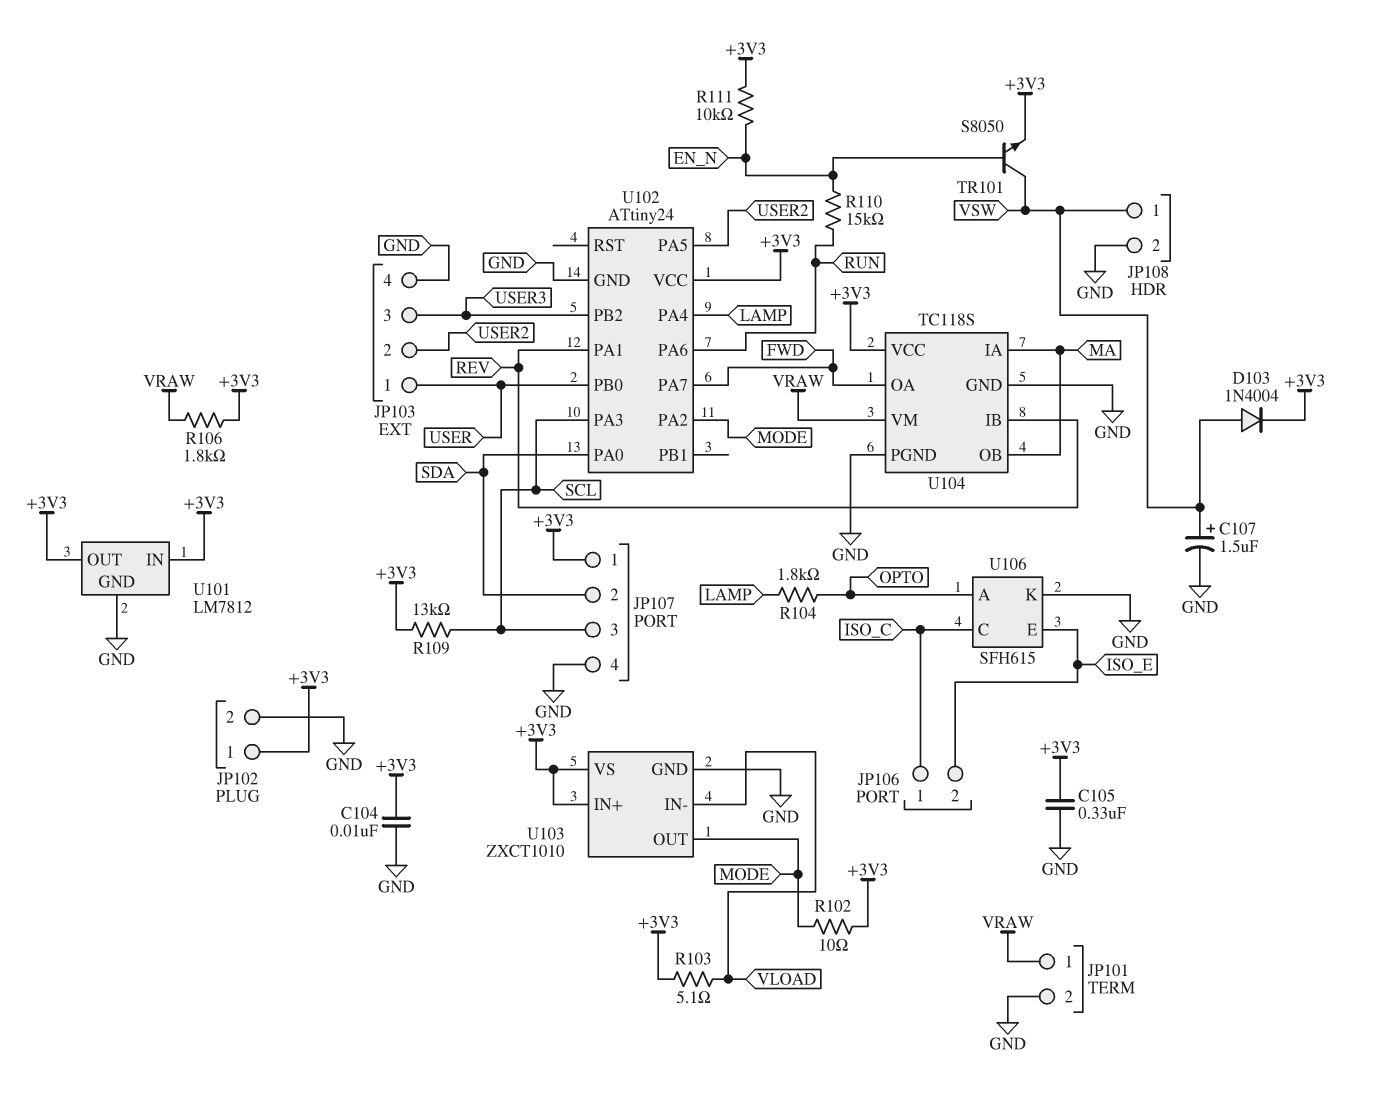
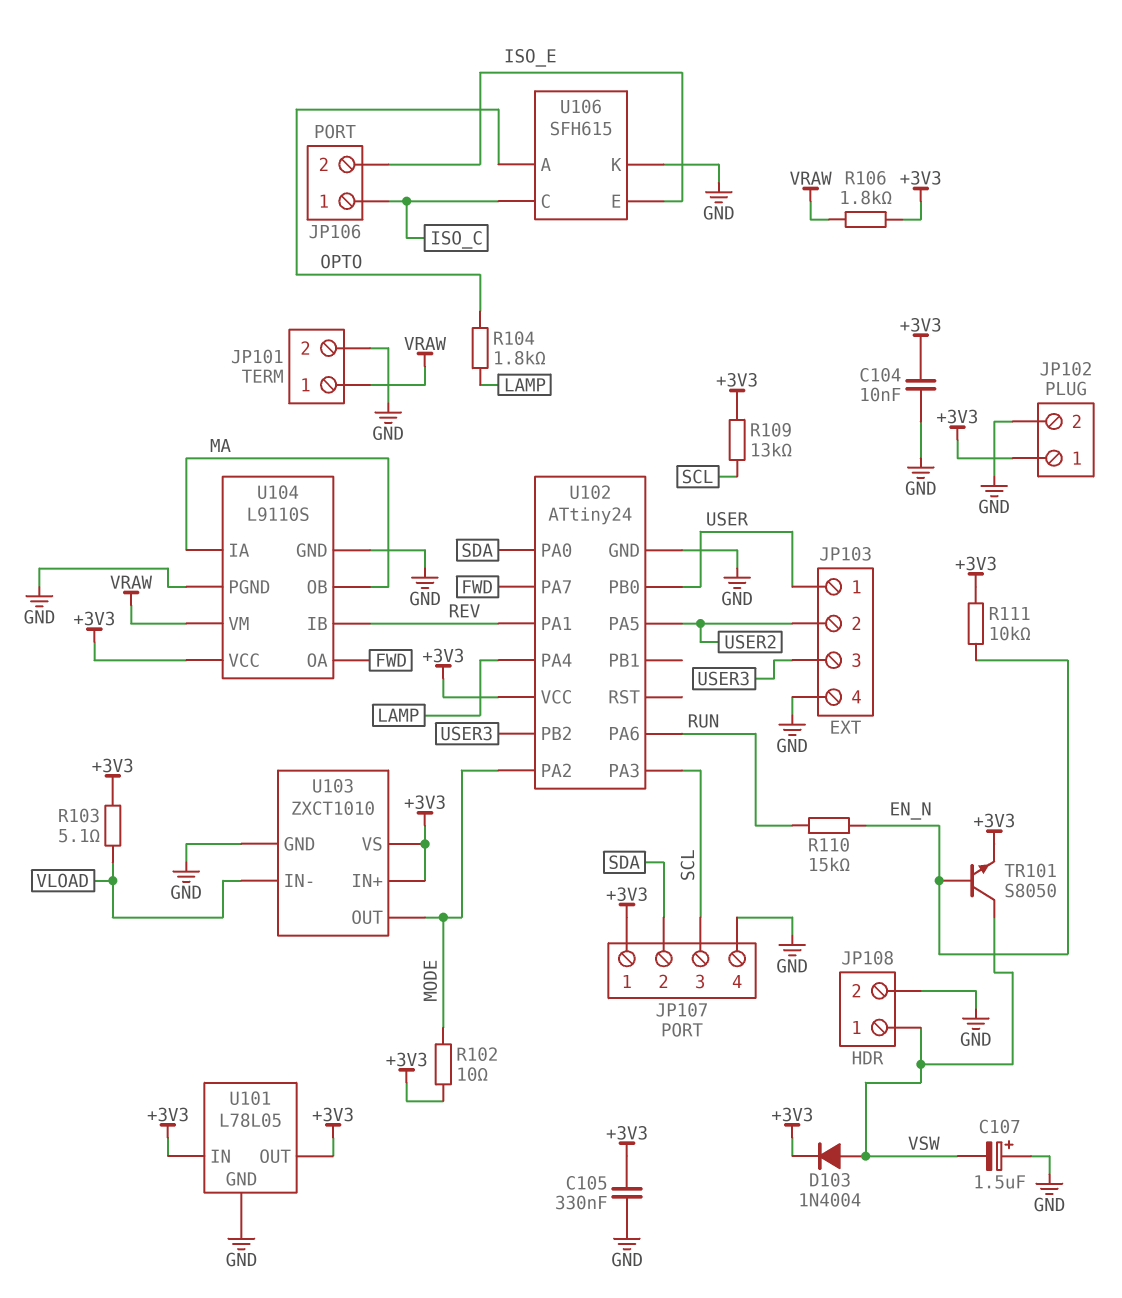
C107: 1.5uF (plus VSW, minus GND) -> 1.5uF (plus GND, minus VSW)
U101: LM7812 -> L78L05
U104: TC118S -> L9110S

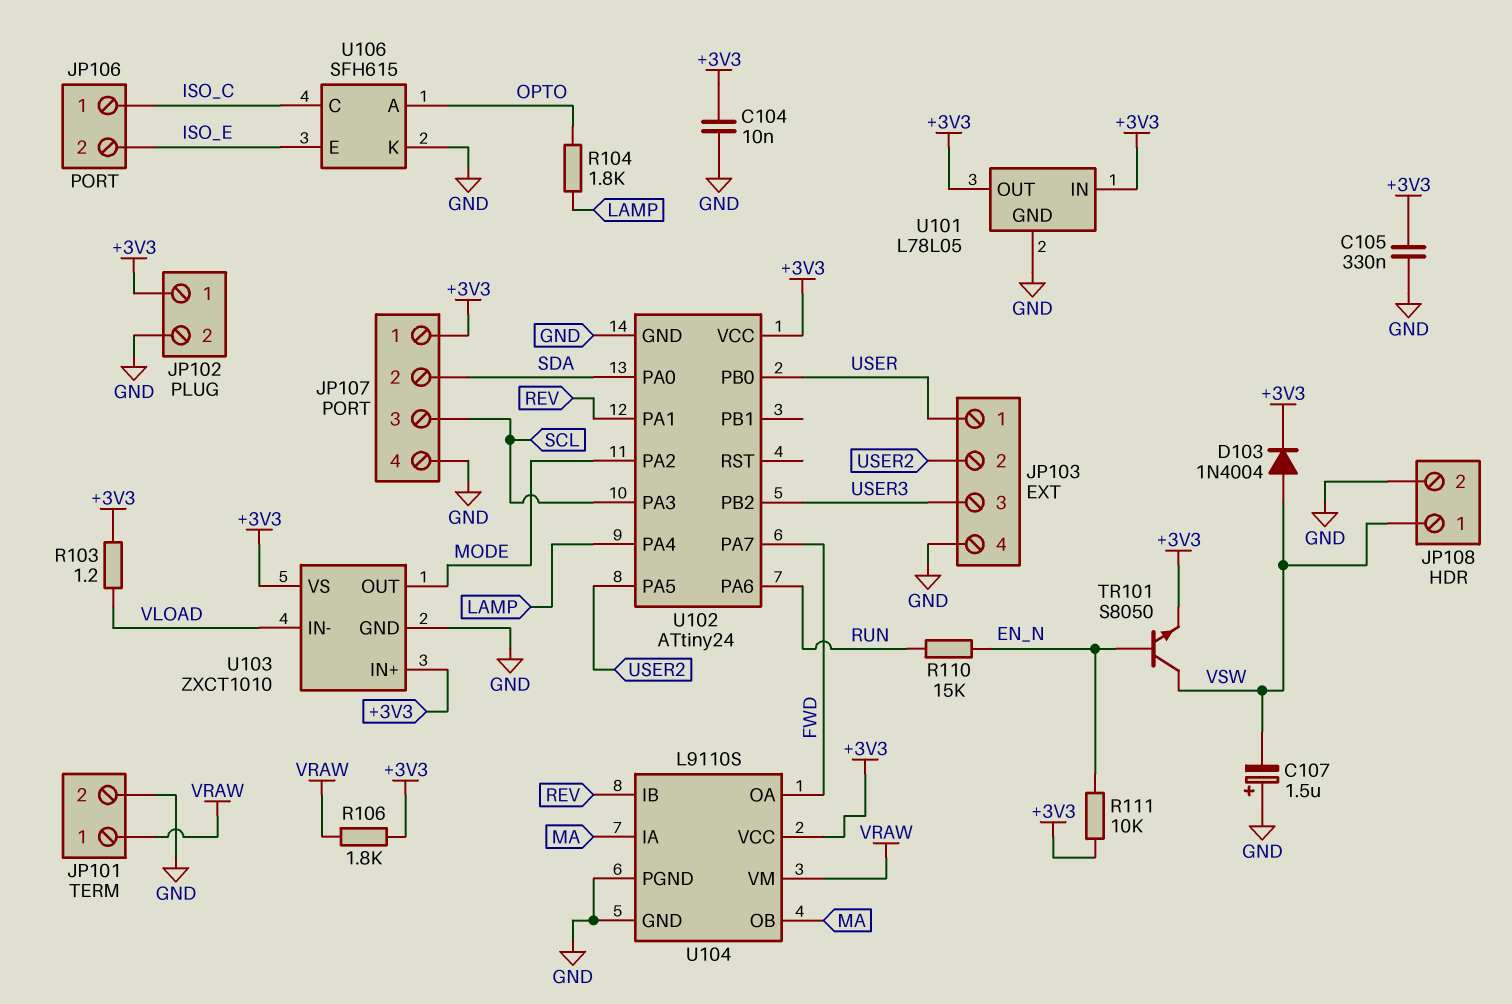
R102: 10 (+3V3, MODE) -> none
R103: 5.1 (+3V3, VLOAD) -> 1.2 (+3V3, VLOAD)
R109: 13k (+3V3, SCL) -> none

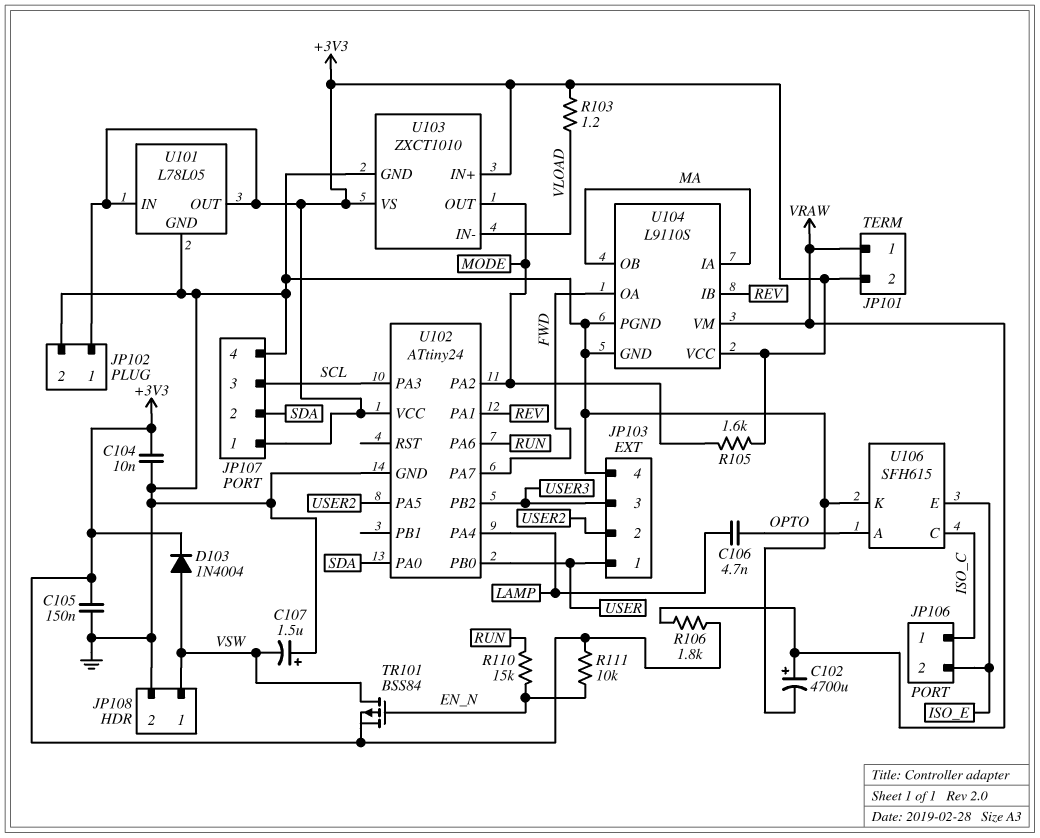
C102: none -> 4700uF (plus VRAW, minus GND)
C105: 330nF (+3V3, GND) -> 150nF (+3V3, GND)
C106: none -> 4.7nF (LAMP, OPTO)
JP101 pin 2: GND -> +3V3
R104: 1.8k (LAMP, OPTO) -> none
R105: none -> 1.6k (+3V3, MODE)
TR101: NPN S8050 (B EN_N, C VSW, E +3V3) -> PMOS BSS84 (G EN_N, D VSW, S +3V3)

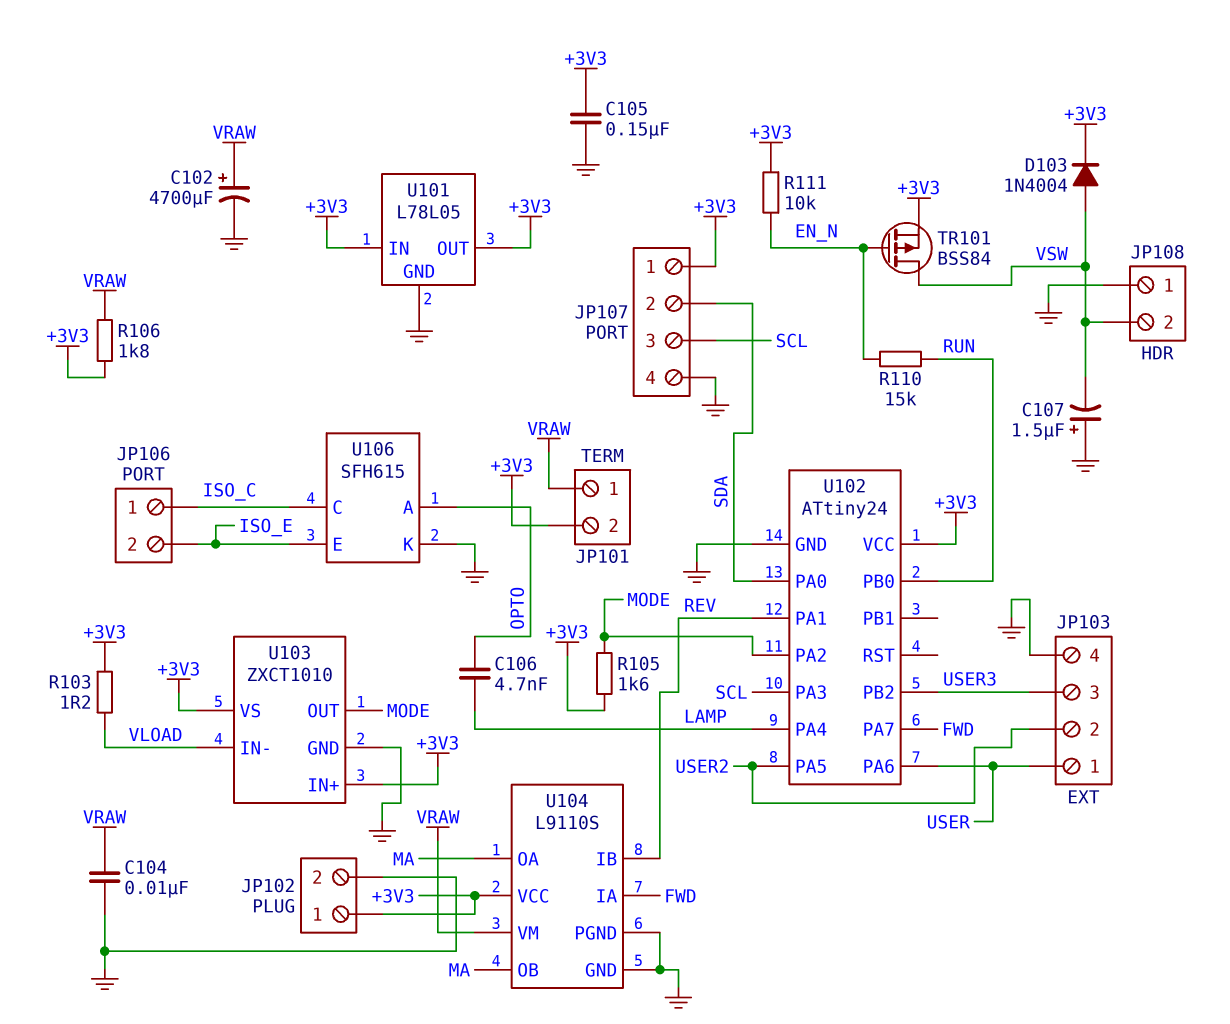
C104: 10nF (+3V3, GND) -> 10nF (GND, VRAW)
JP108 pin 1: VSW -> GND
JP108 pin 2: GND -> VSW
U102 pin PA6: RUN -> USER
U102 pin PB0: USER -> RUN
U104 pin IA: MA -> FWD
U104 pin OA: FWD -> MA

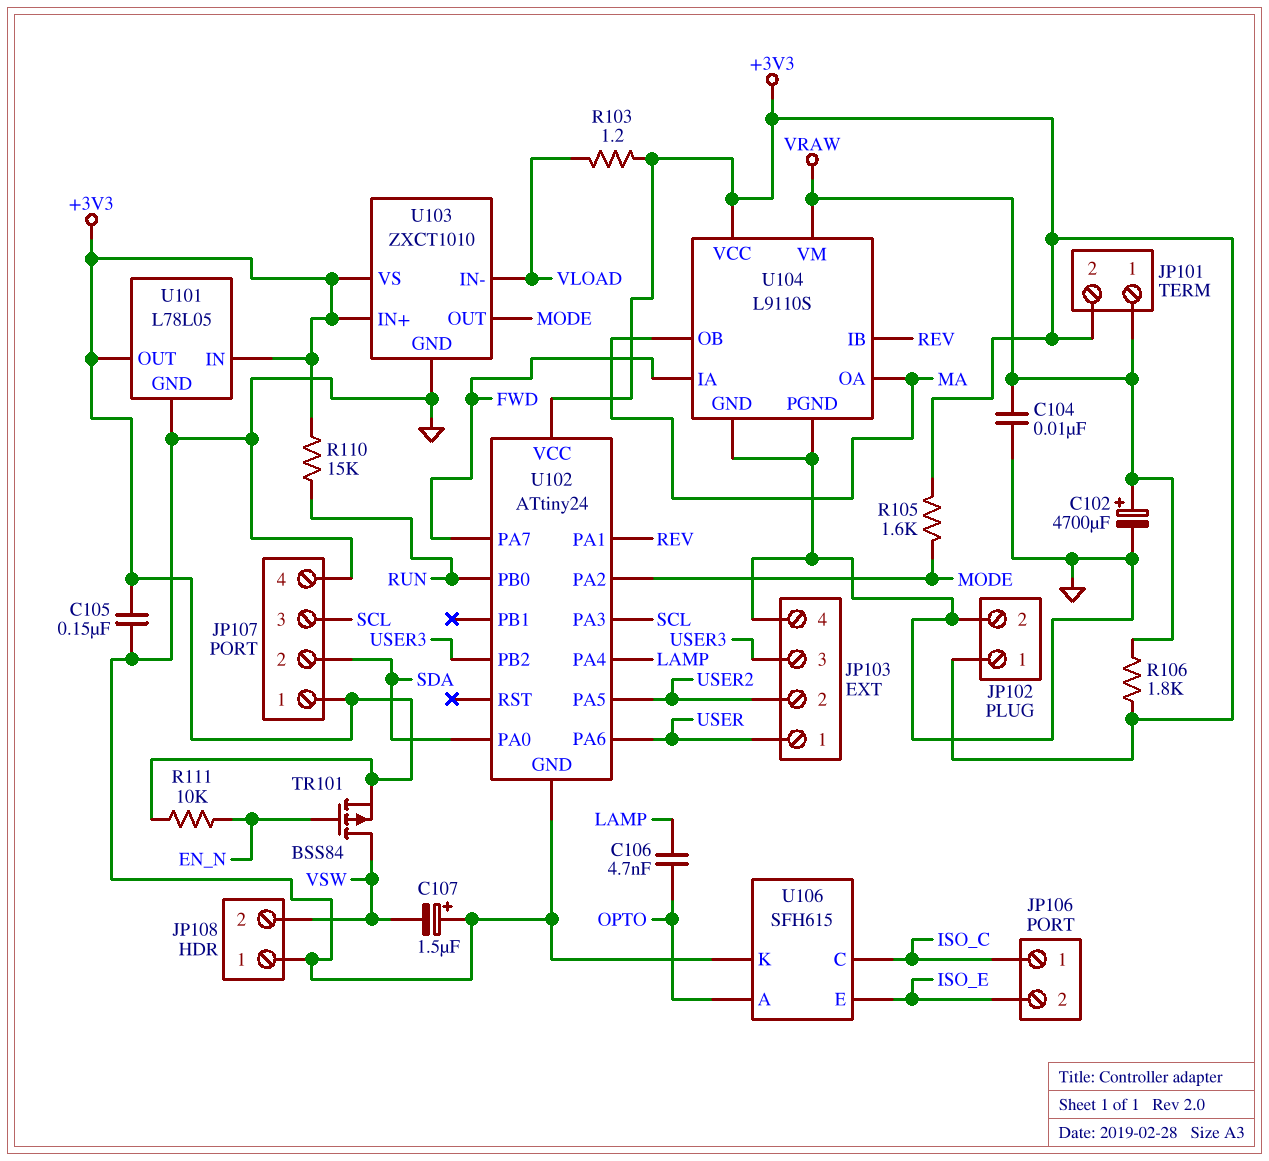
D103: diode 1N4004 (A VSW, K +3V3) -> none
R110: 15k (EN_N, RUN) -> 15k (+3V3, RUN)

